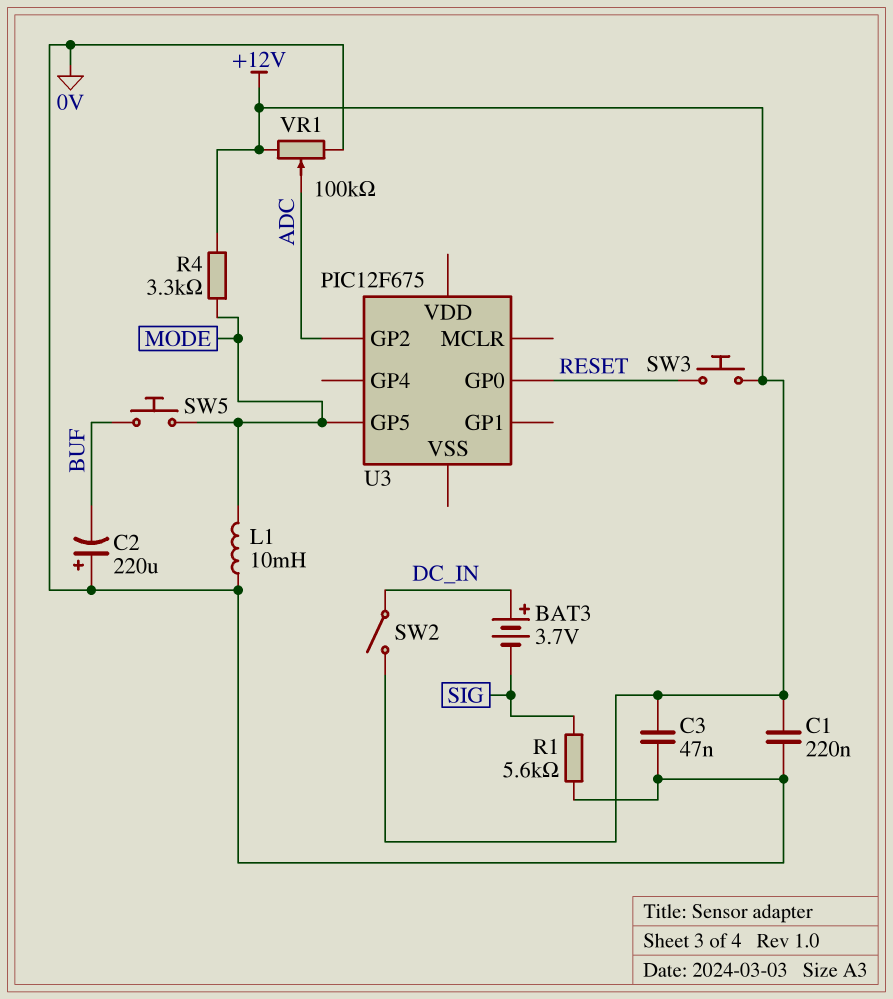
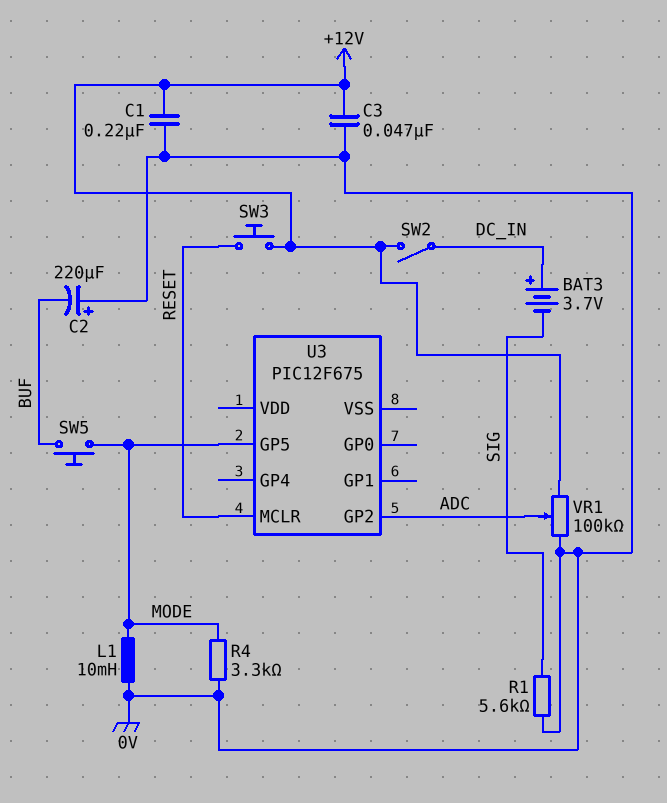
R4: 3.3k (+12V, MODE) -> 3.3k (0V, MODE)
U3 pin GP0: RESET -> none
U3 pin MCLR: none -> RESET

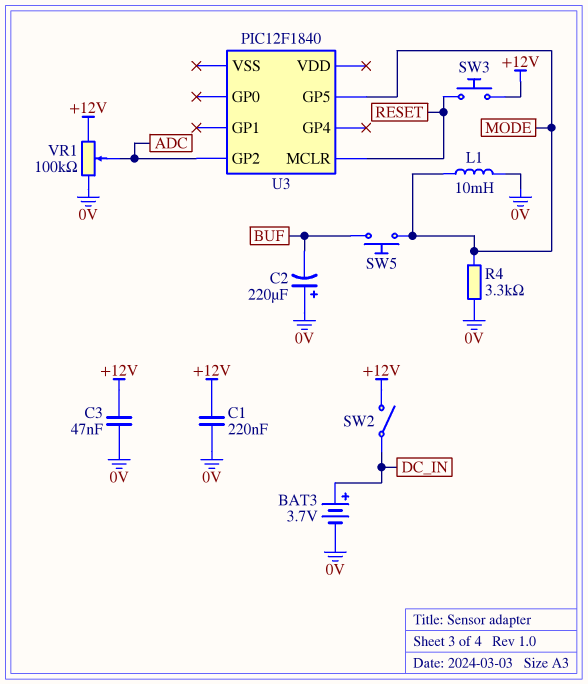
BAT3: 3.7V (plus DC_IN, minus SIG) -> 3.7V (plus DC_IN, minus 0V)
R1: 5.6k (0V, SIG) -> none
U3: PIC12F675 -> PIC12F1840

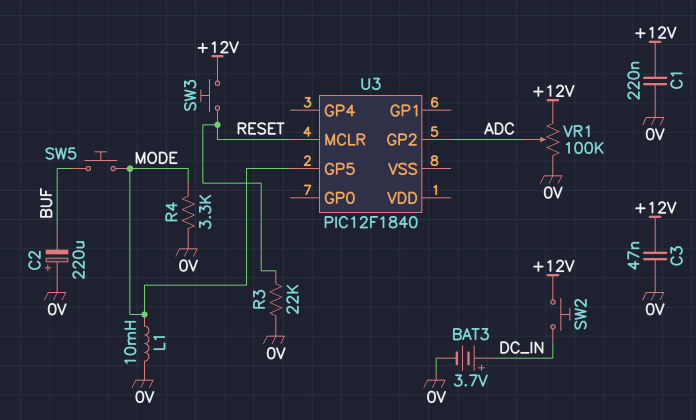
R3: none -> 22k (0V, RESET)
SW2: switch (+12V, DC_IN) -> button (+12V, DC_IN)

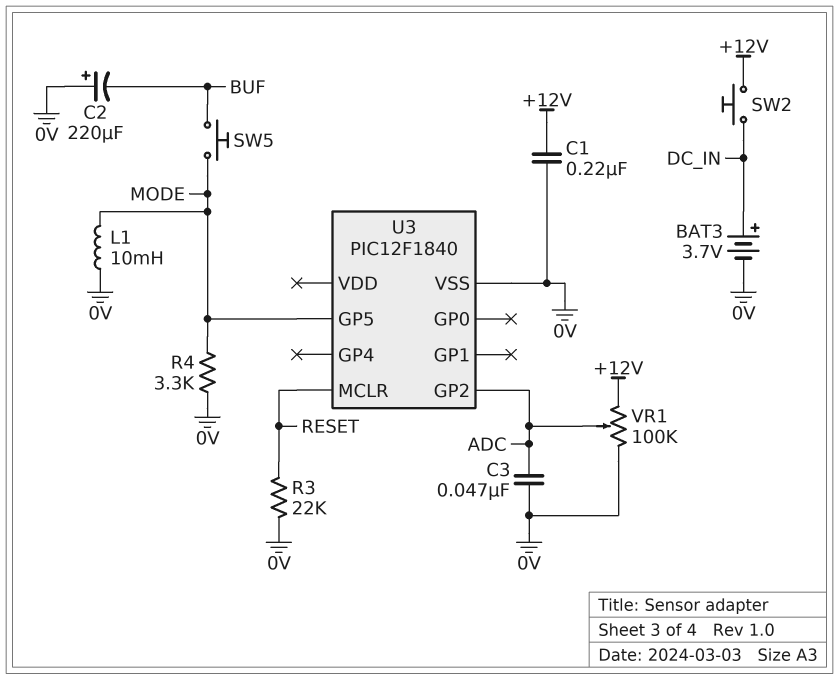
C3: 47nF (+12V, 0V) -> 47nF (0V, ADC)
SW3: button (+12V, RESET) -> none
U3 pin VSS: none -> 0V

